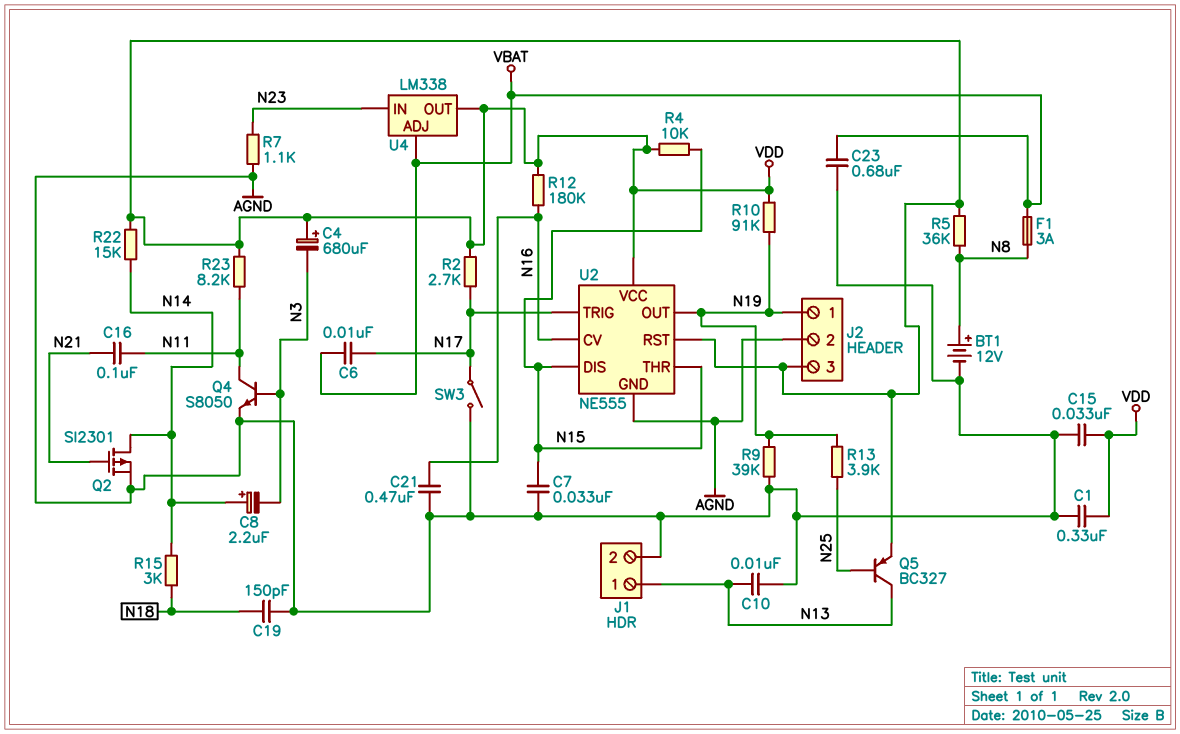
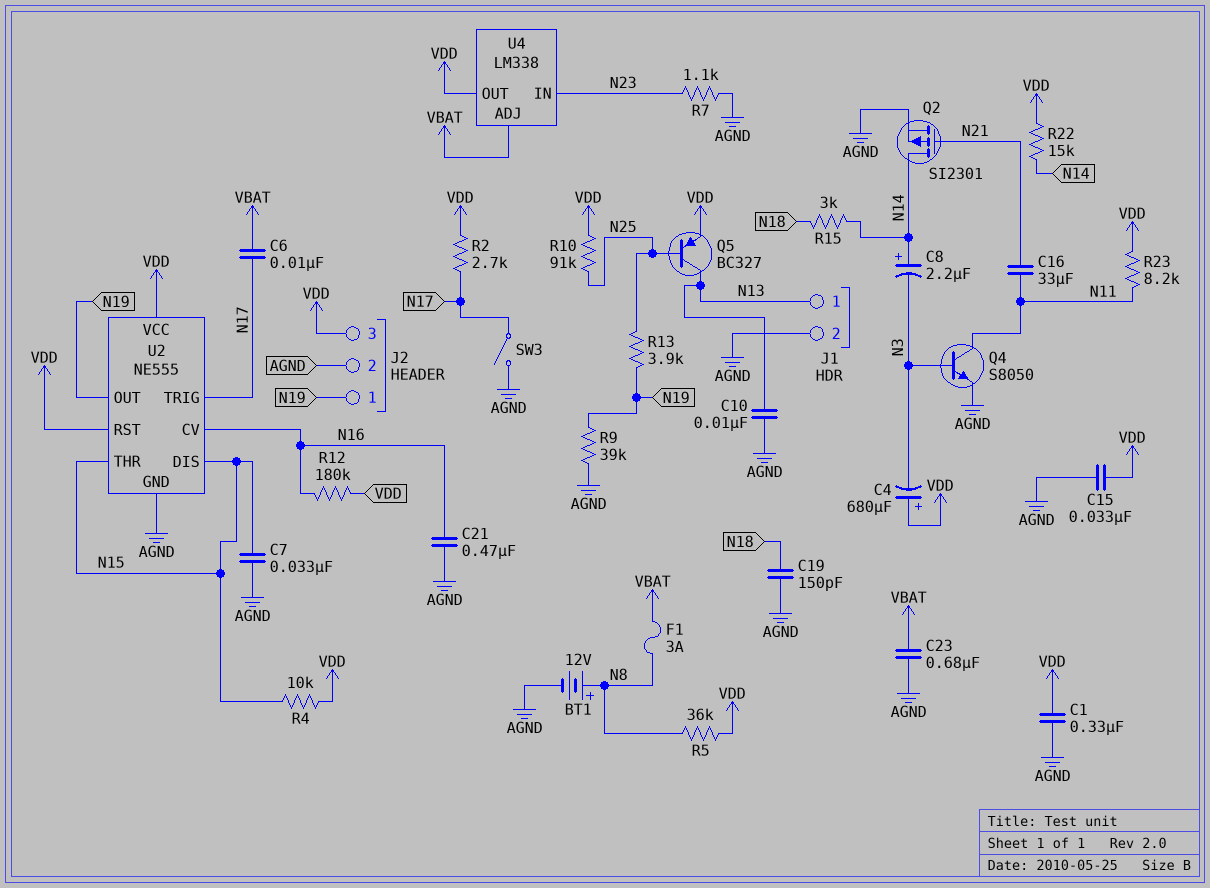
C16: 100nF (N11, N21) -> 33uF (N11, N21)
R10: 91k (N19, VDD) -> 91k (N25, VDD)

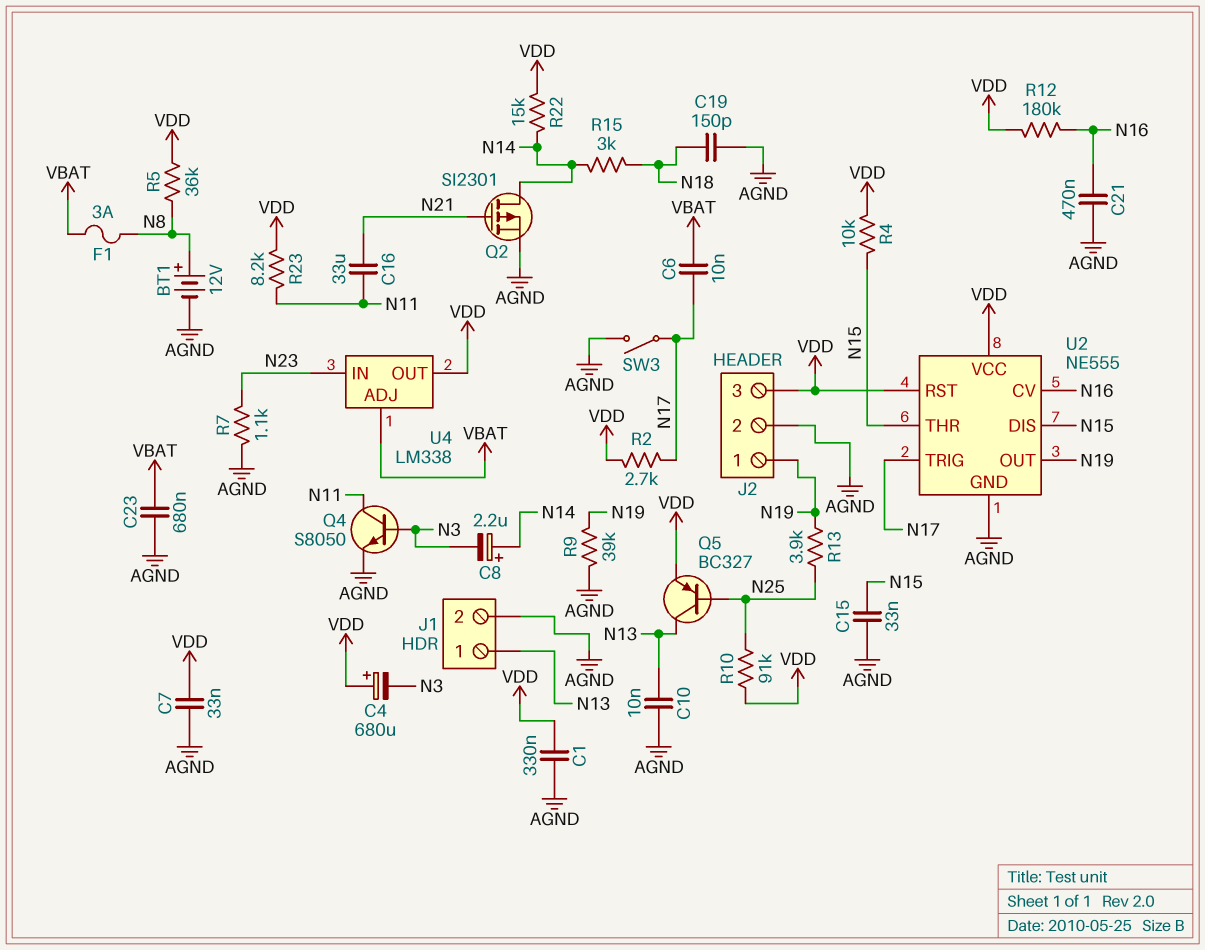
C7: 33nF (AGND, N15) -> 33nF (AGND, VDD)
C15: 33nF (AGND, VDD) -> 33nF (AGND, N15)

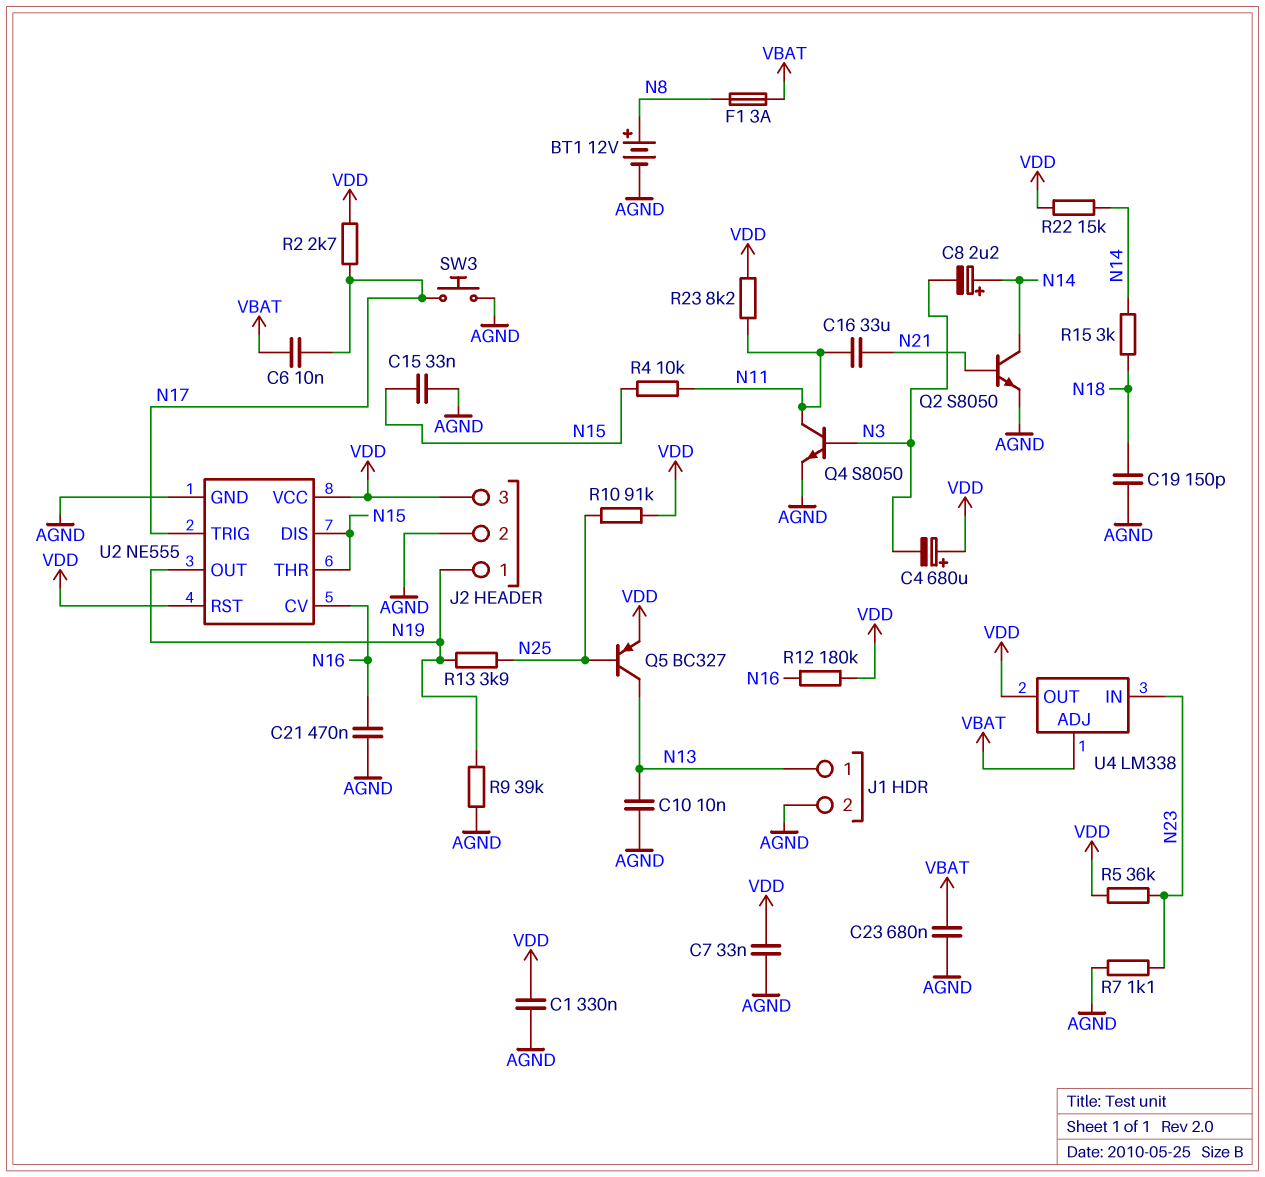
Q2: PMOS SI2301 (G N21, D N14, S AGND) -> NPN S8050 (B N21, C N14, E AGND)
R4: 10k (N15, VDD) -> 10k (N11, N15)
R5: 36k (N8, VDD) -> 36k (N23, VDD)
SW3: switch (AGND, N17) -> button (AGND, N17)

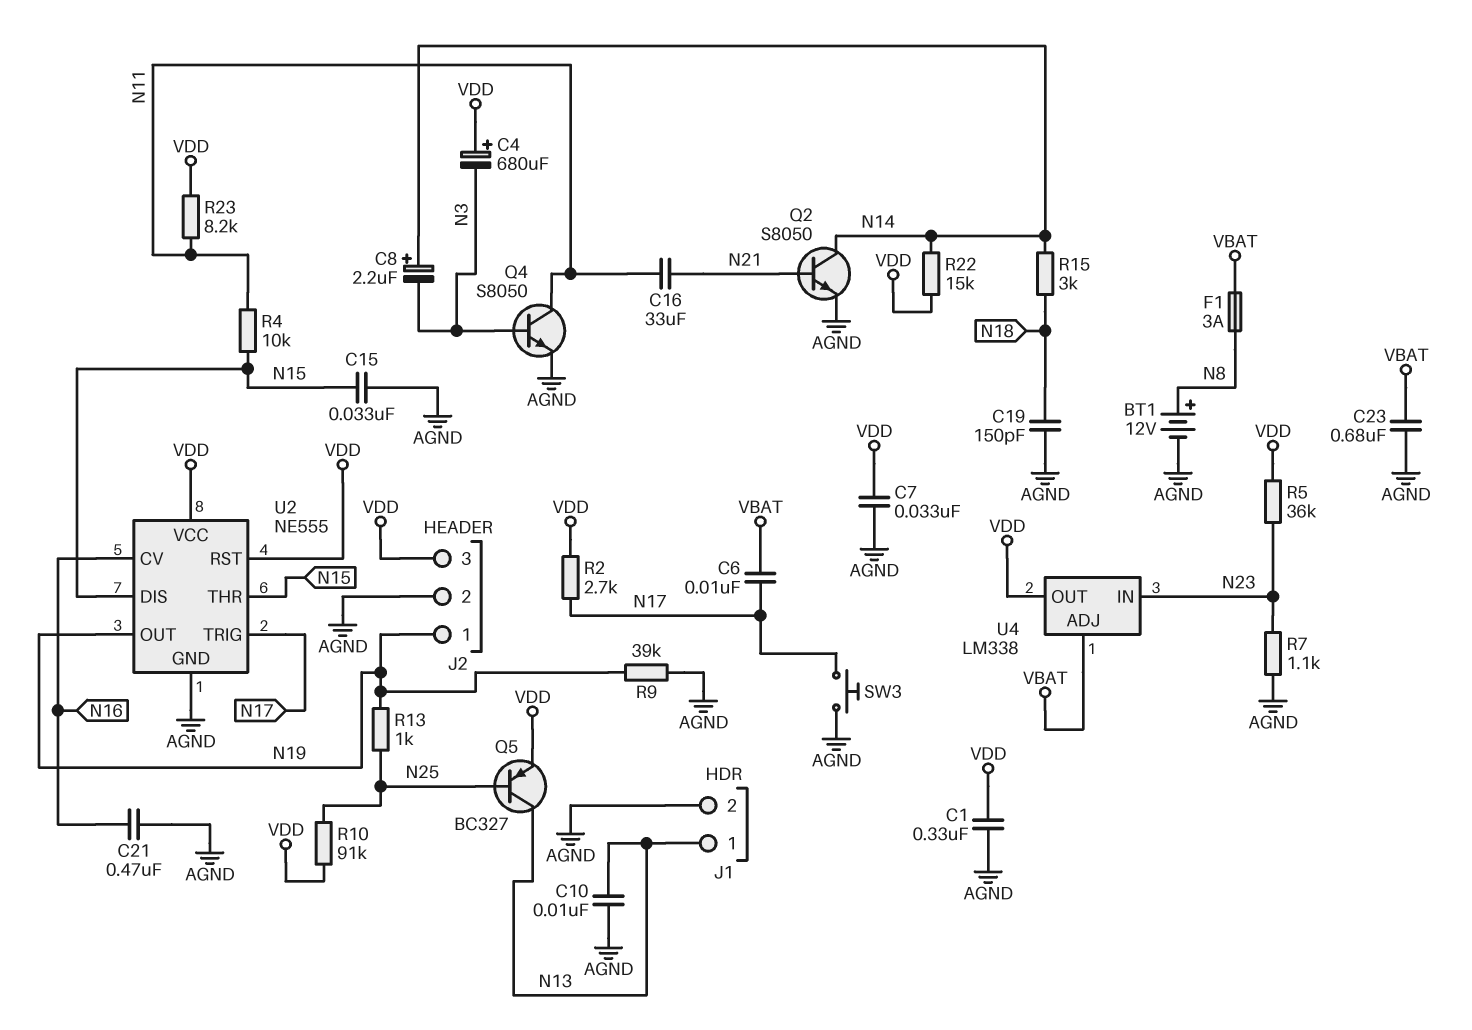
R12: 180k (N16, VDD) -> none
R13: 3.9k (N19, N25) -> 1k (N19, N25)

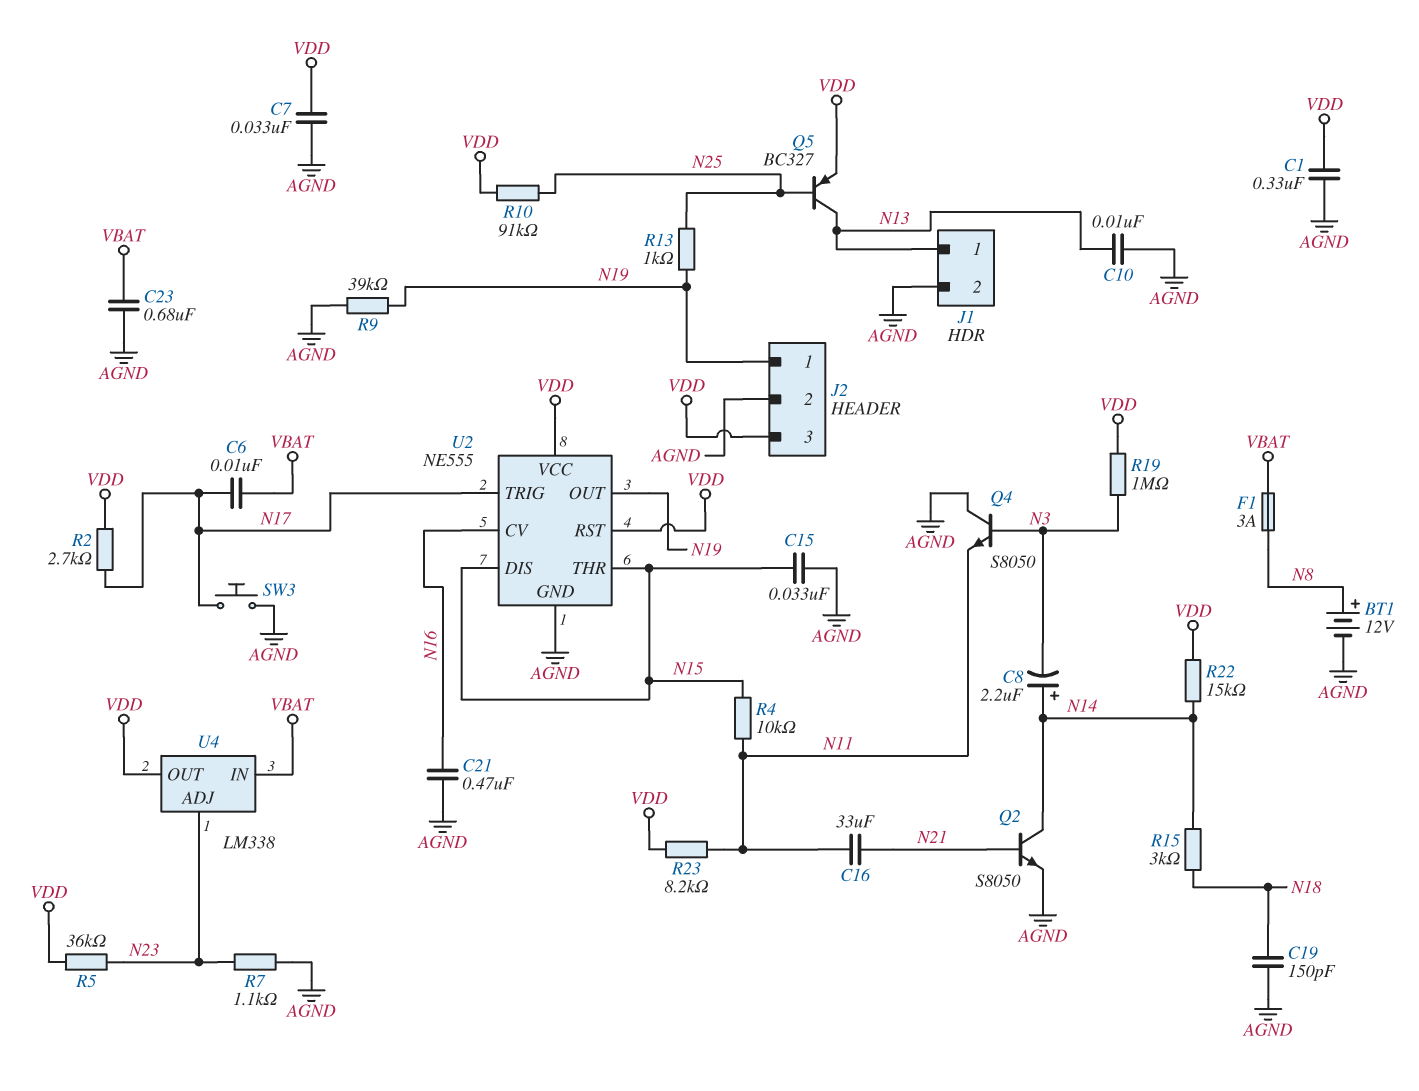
C4: 680uF (plus VDD, minus N3) -> none
Q4: NPN S8050 (B N3, C N11, E AGND) -> NPN S8050 (B N3, C AGND, E N11)
R19: none -> 1M (N3, VDD)
U4 pin ADJ: VBAT -> N23
U4 pin IN: N23 -> VBAT

